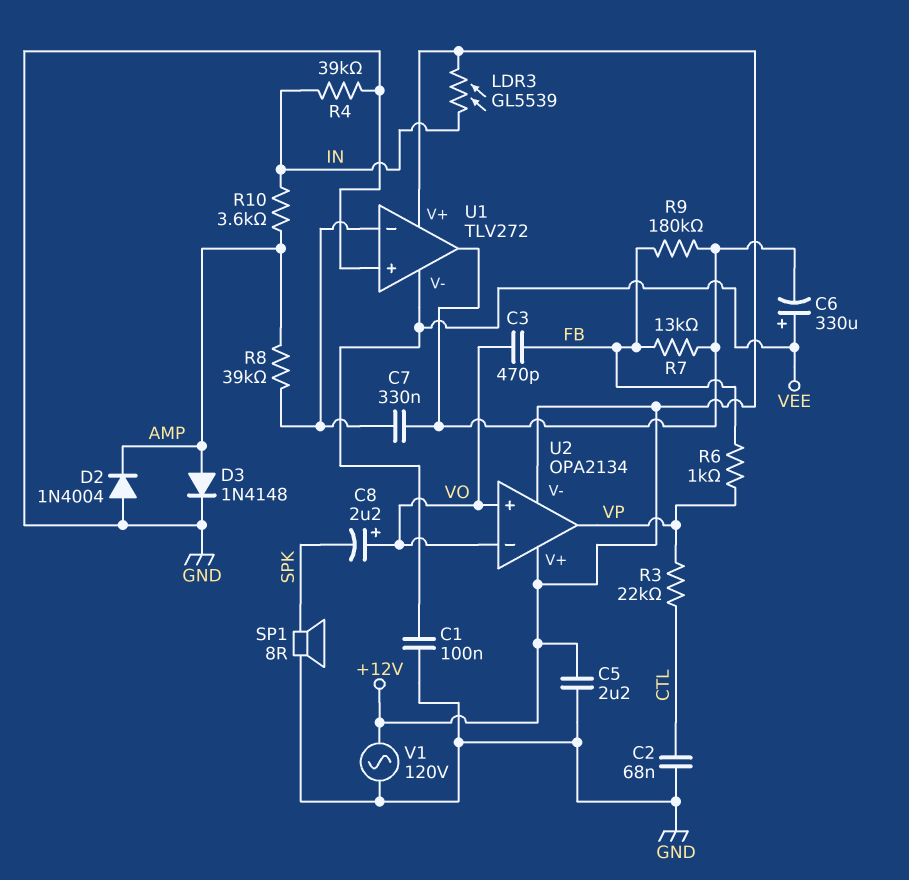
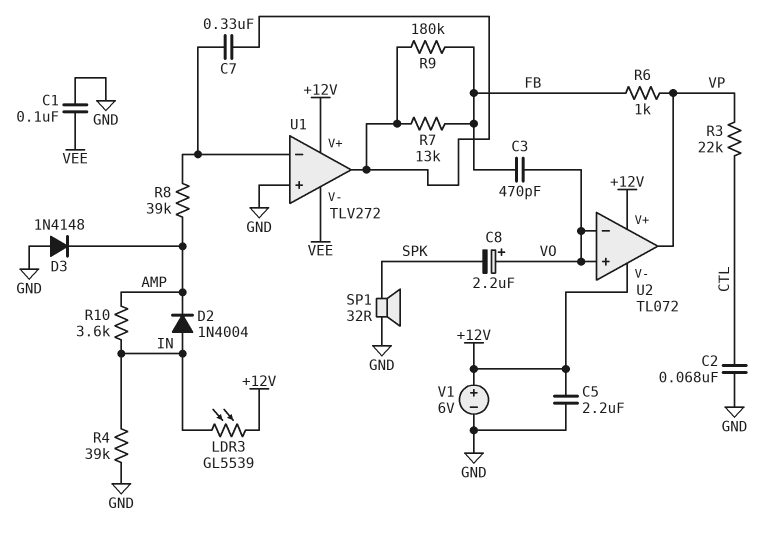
C6: 330uF (plus VEE, minus U1/out) -> none
D2: diode 1N4004 (A GND, K AMP) -> diode 1N4004 (A IN, K AMP)
D3: diode 1N4148 (A AMP, K GND) -> diode 1N4148 (A GND, K AMP)
SP1: speaker 8R (GND, SPK) -> speaker 32R (GND, SPK)
U2: OPA2134 -> TL072
V1: AC 120V (+12V, GND) -> 6V (plus +12V, minus GND)

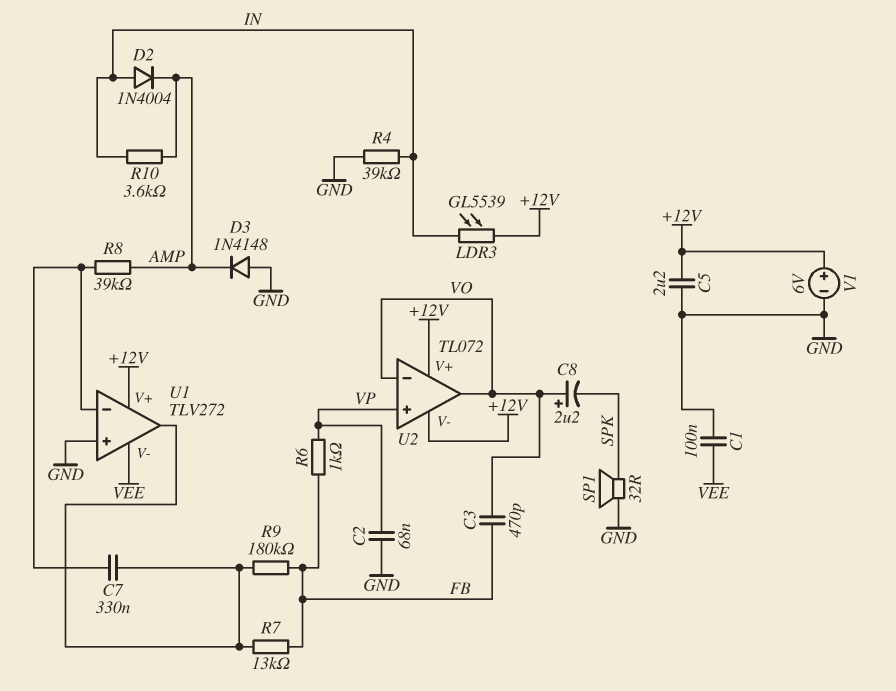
C2: 68nF (CTL, GND) -> 68nF (GND, VP)
R3: 22k (CTL, VP) -> none
U2 pin in+: VO -> VP
U2 pin out: VP -> VO

